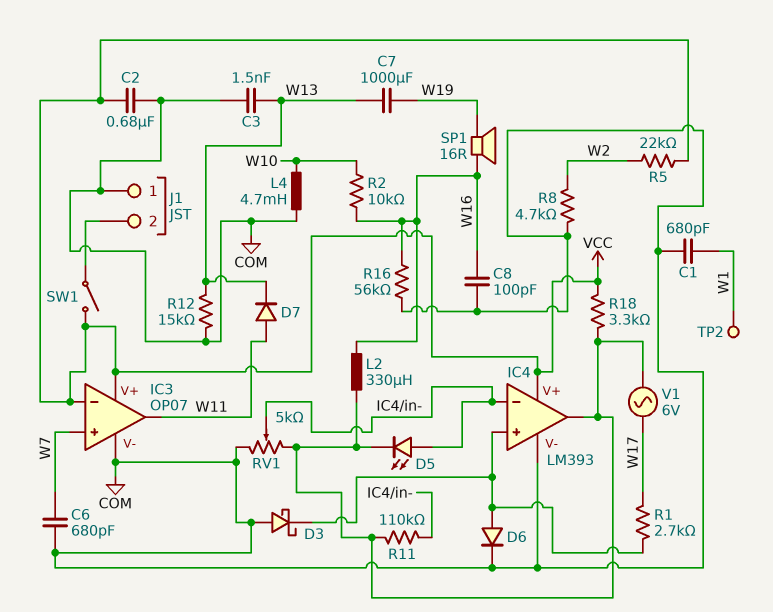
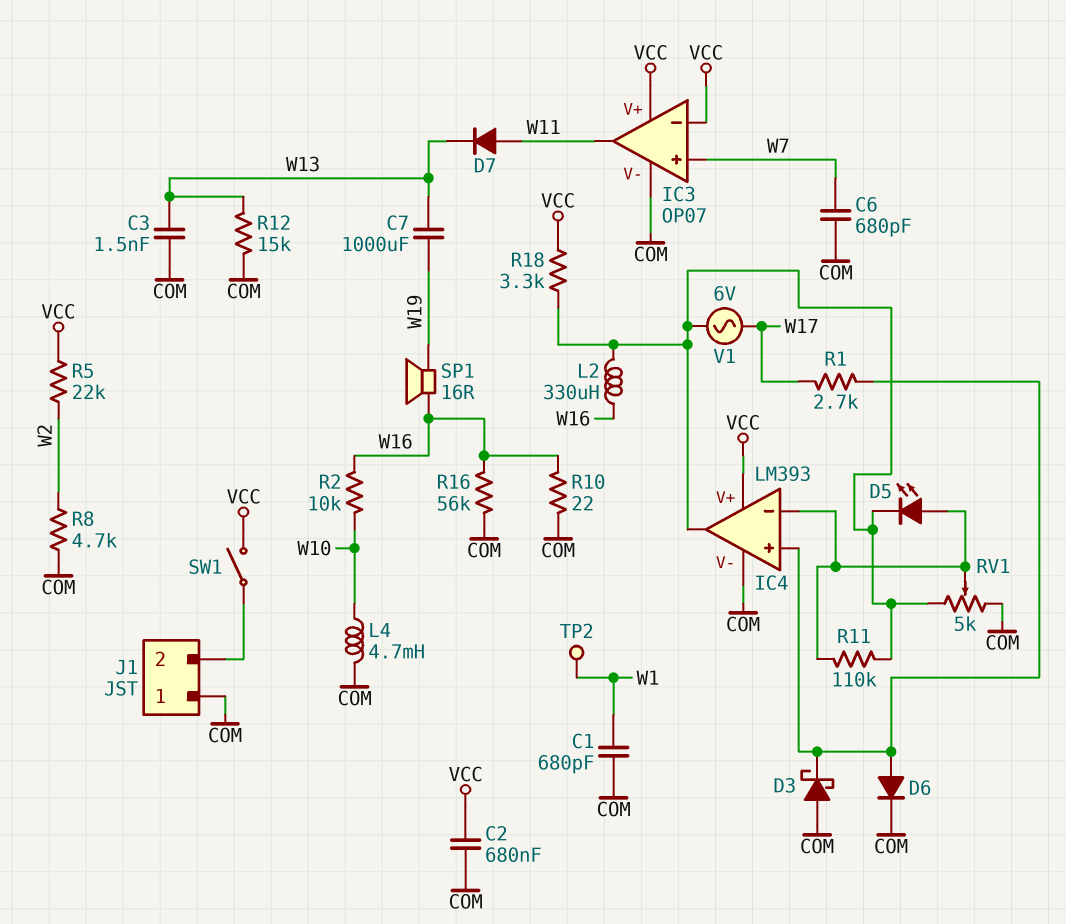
C8: 100pF (COM, W16) -> none
R10: none -> 22 (COM, W16)

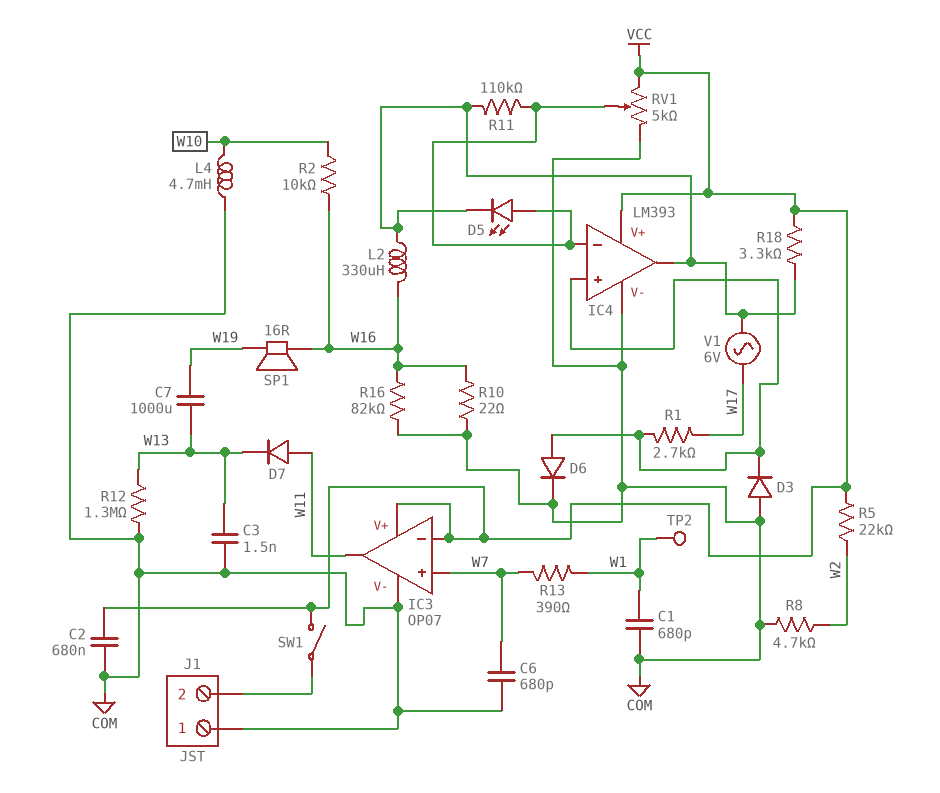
D3: schottky (A COM, K IC4/in+) -> diode (A COM, K IC4/in+)
R12: 15k (COM, W13) -> 1.3M (COM, W13)
R13: none -> 390 (W1, W7)
R16: 56k (COM, W16) -> 82k (COM, W16)
RV1: 5k (COM, IC4/out, wiper IC4/in-) -> 5k (COM, VCC, wiper IC4/in-)

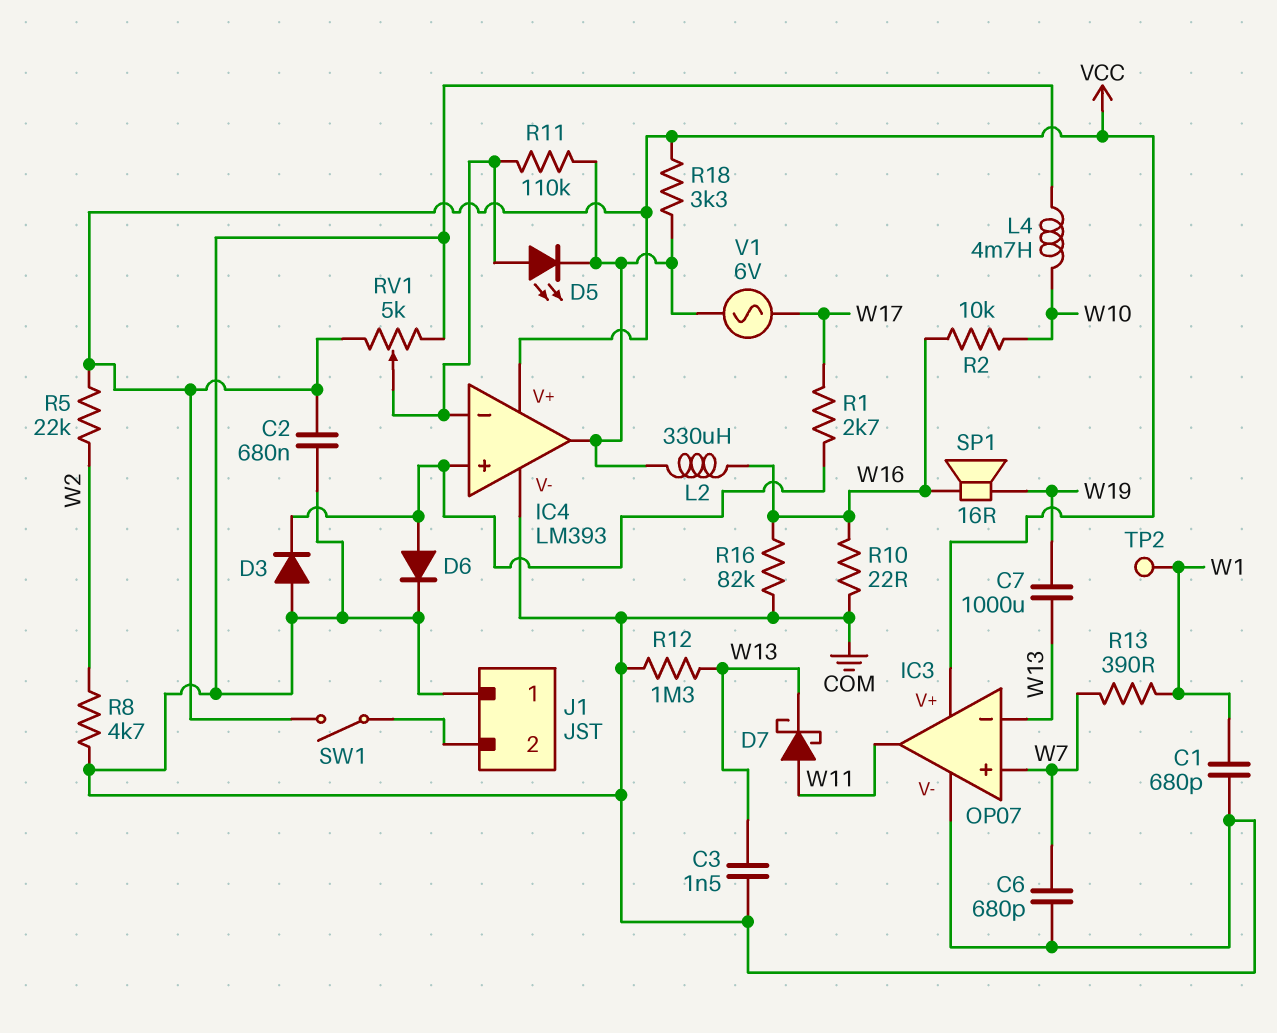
D7: diode (A W11, K W13) -> schottky (A W11, K W13)
IC3 pin in-: VCC -> W13

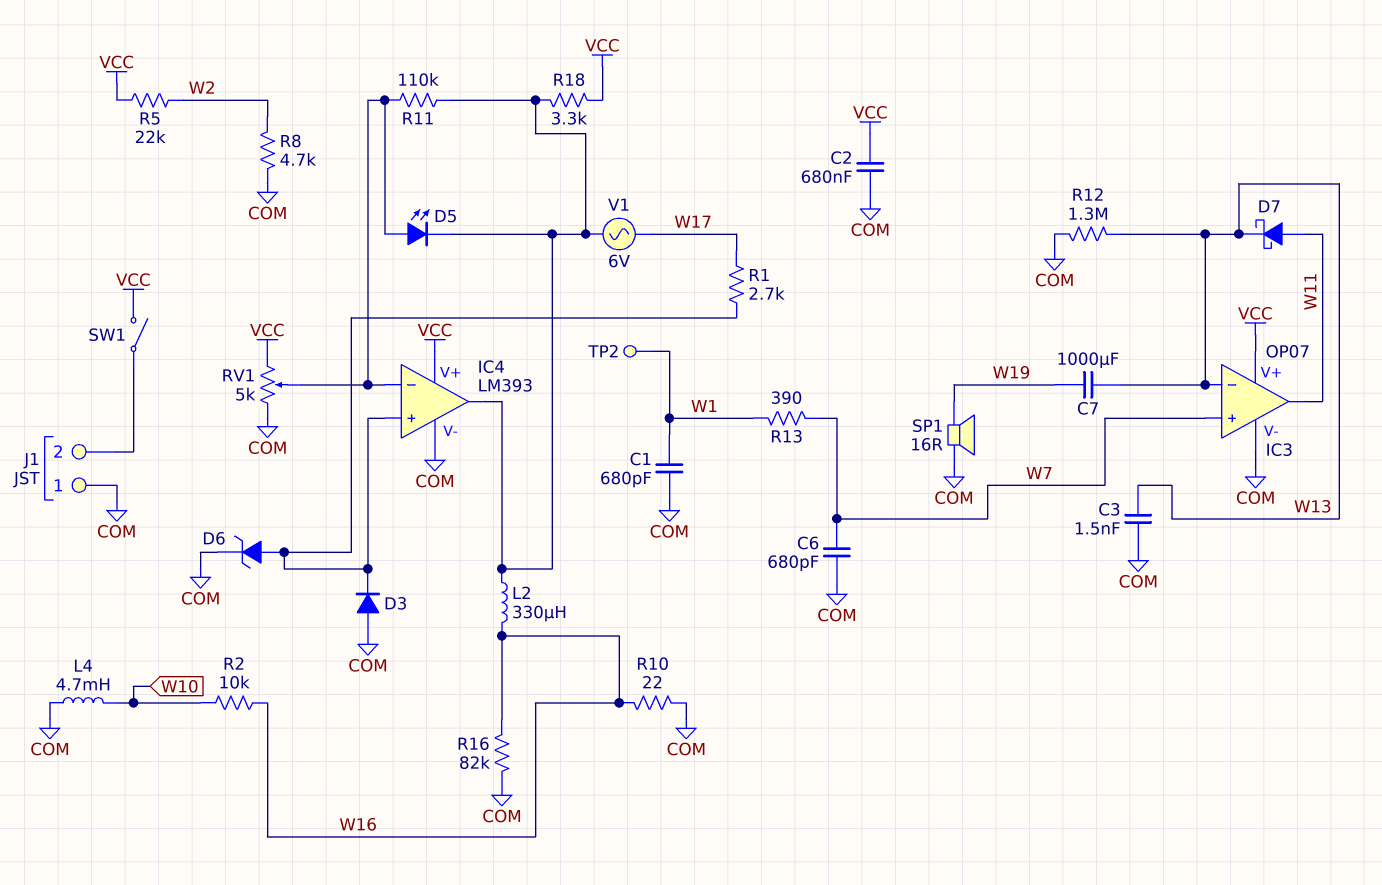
D6: diode (A IC4/in+, K COM) -> zener (A IC4/in+, K COM)
SP1: speaker 16R (W16, W19) -> speaker 16R (COM, W19)

